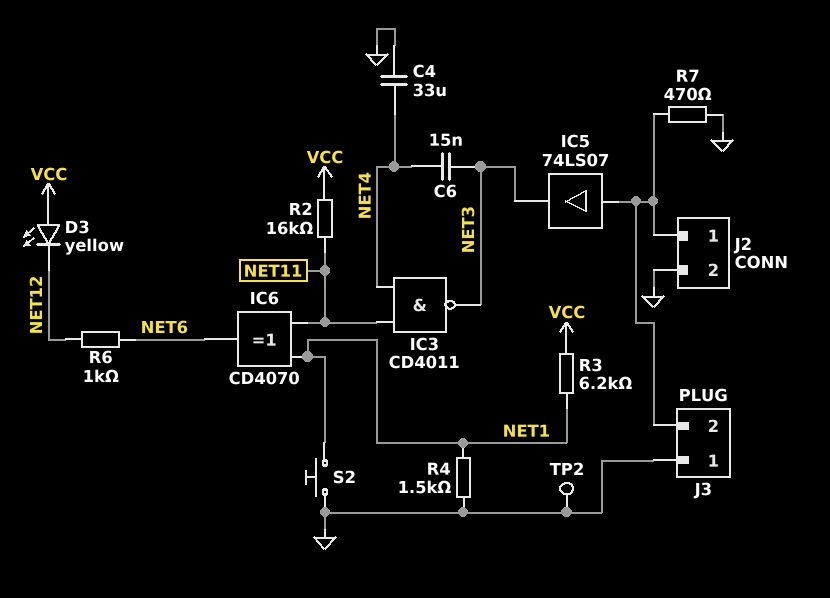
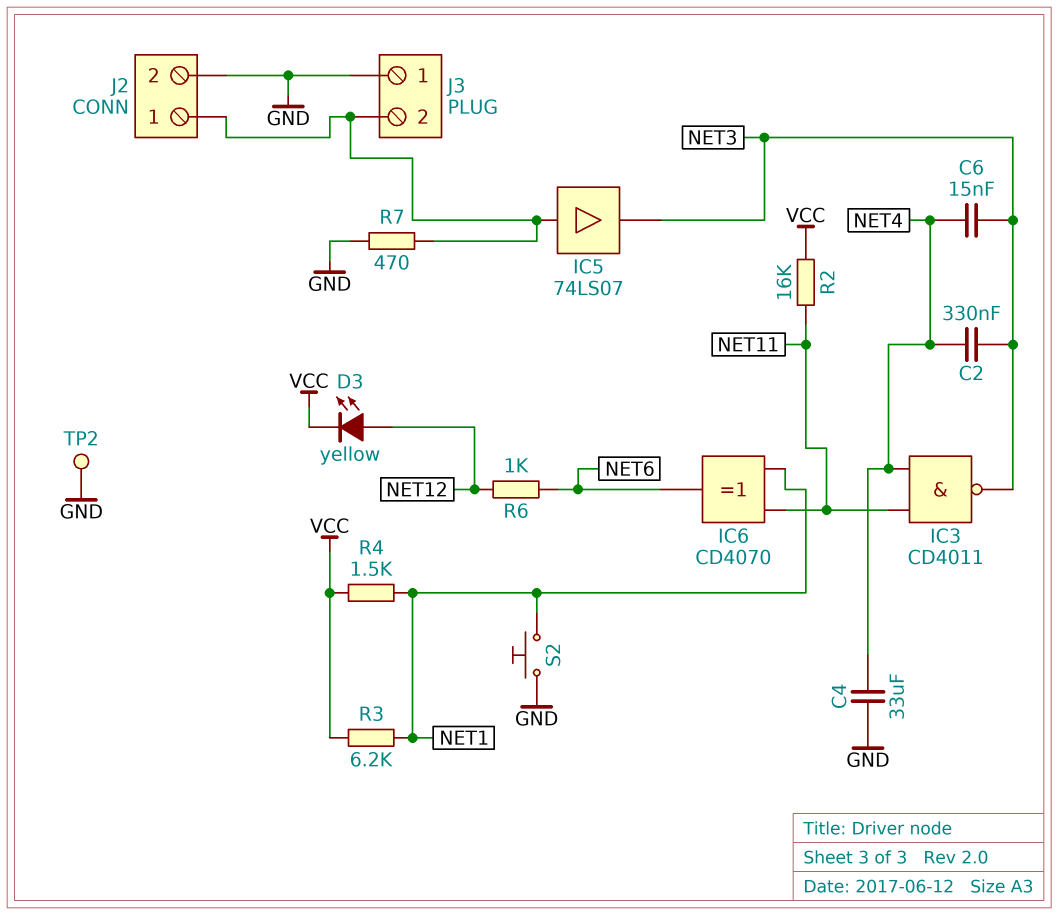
C2: none -> 330nF (NET3, NET4)
D3: LED yellow (A VCC, K NET12) -> LED yellow (A NET12, K VCC)
R4: 1.5k (GND, NET1) -> 1.5k (NET1, VCC)

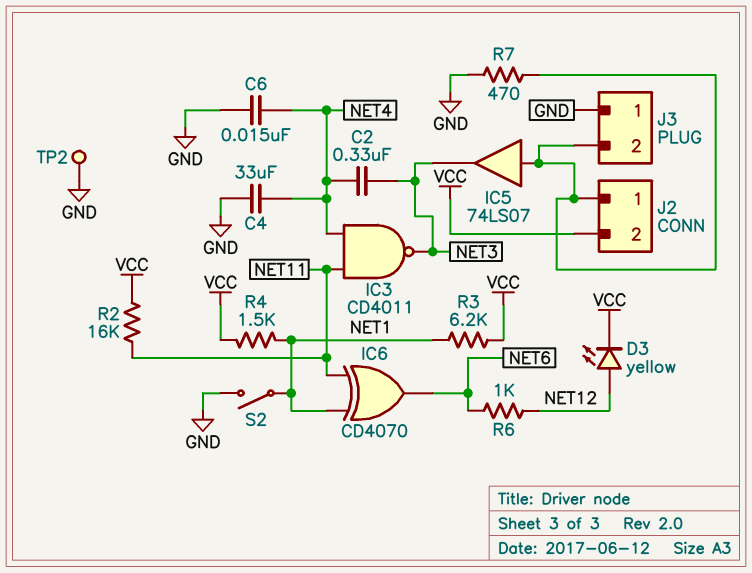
C6: 15nF (NET3, NET4) -> 15nF (GND, NET4)
J2 pin 2: GND -> VCC
S2: button (GND, NET1) -> switch (GND, NET1)

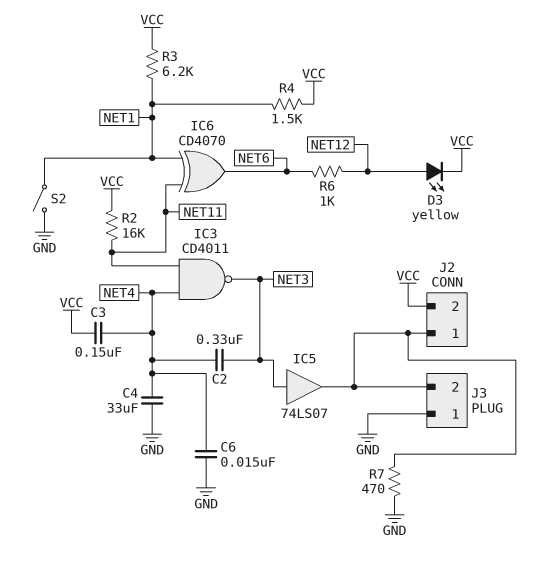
C3: none -> 150nF (NET4, VCC)
IC5: buffer 74LS07 (in J2/1, out NET3) -> buffer 74LS07 (in NET3, out J2/1)
TP2: test point (GND) -> none

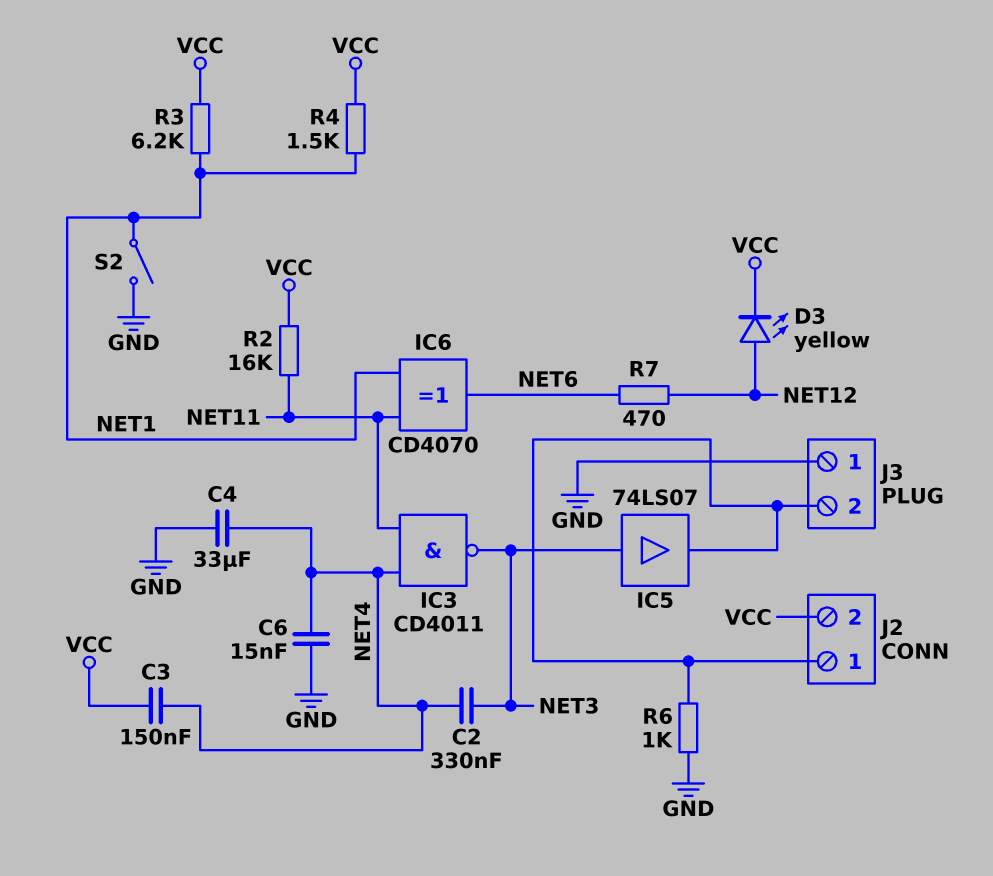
R6: 1k (NET6, NET12) -> 1k (GND, J2/1)
R7: 470 (GND, J2/1) -> 470 (NET6, NET12)

